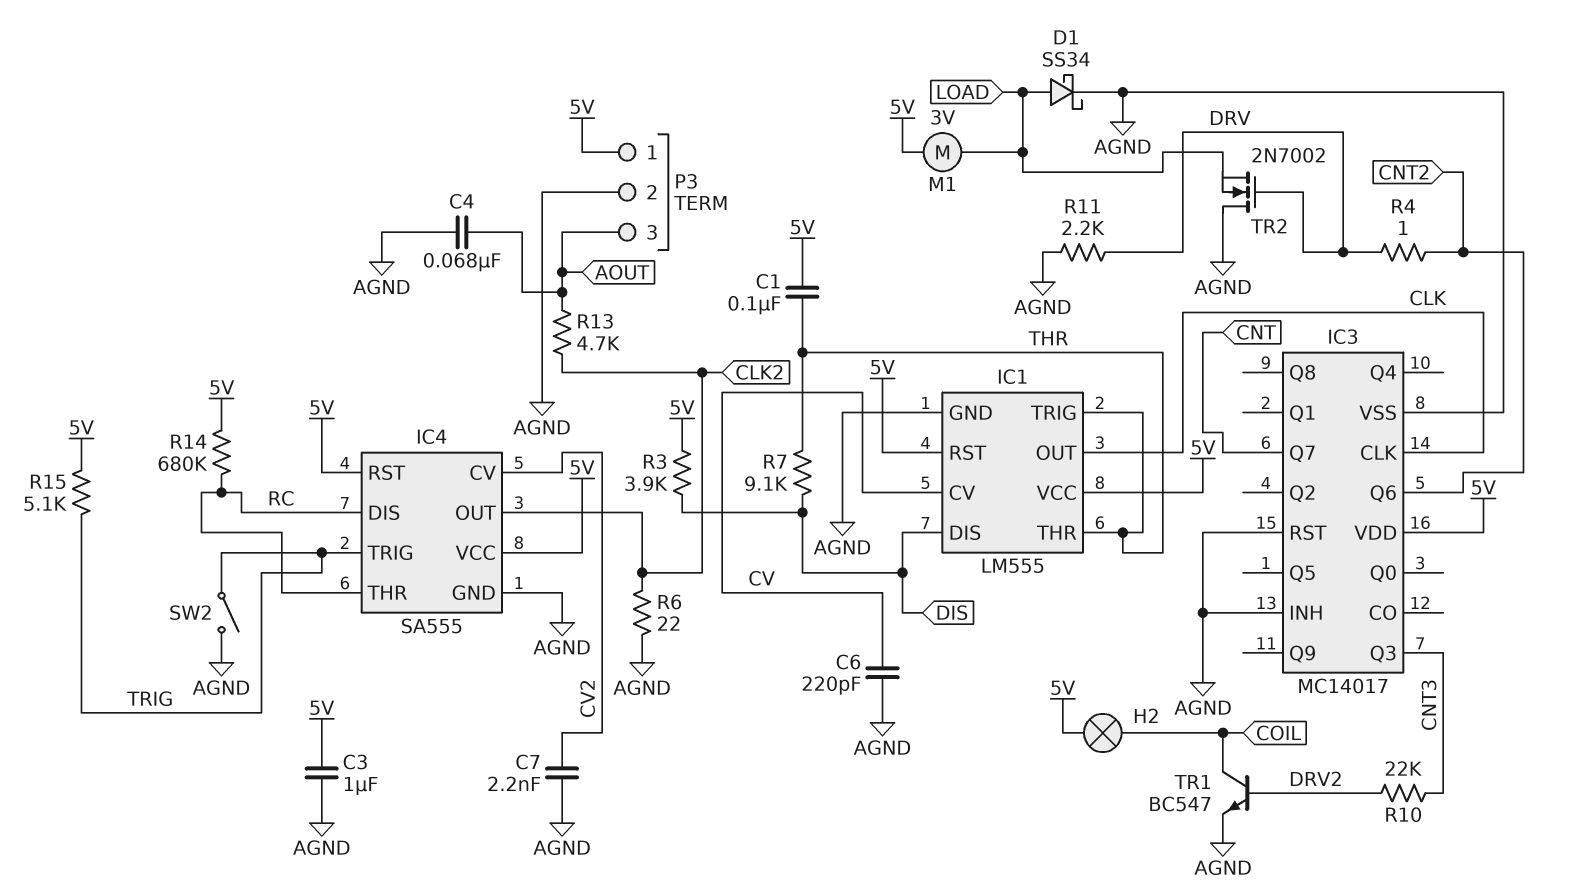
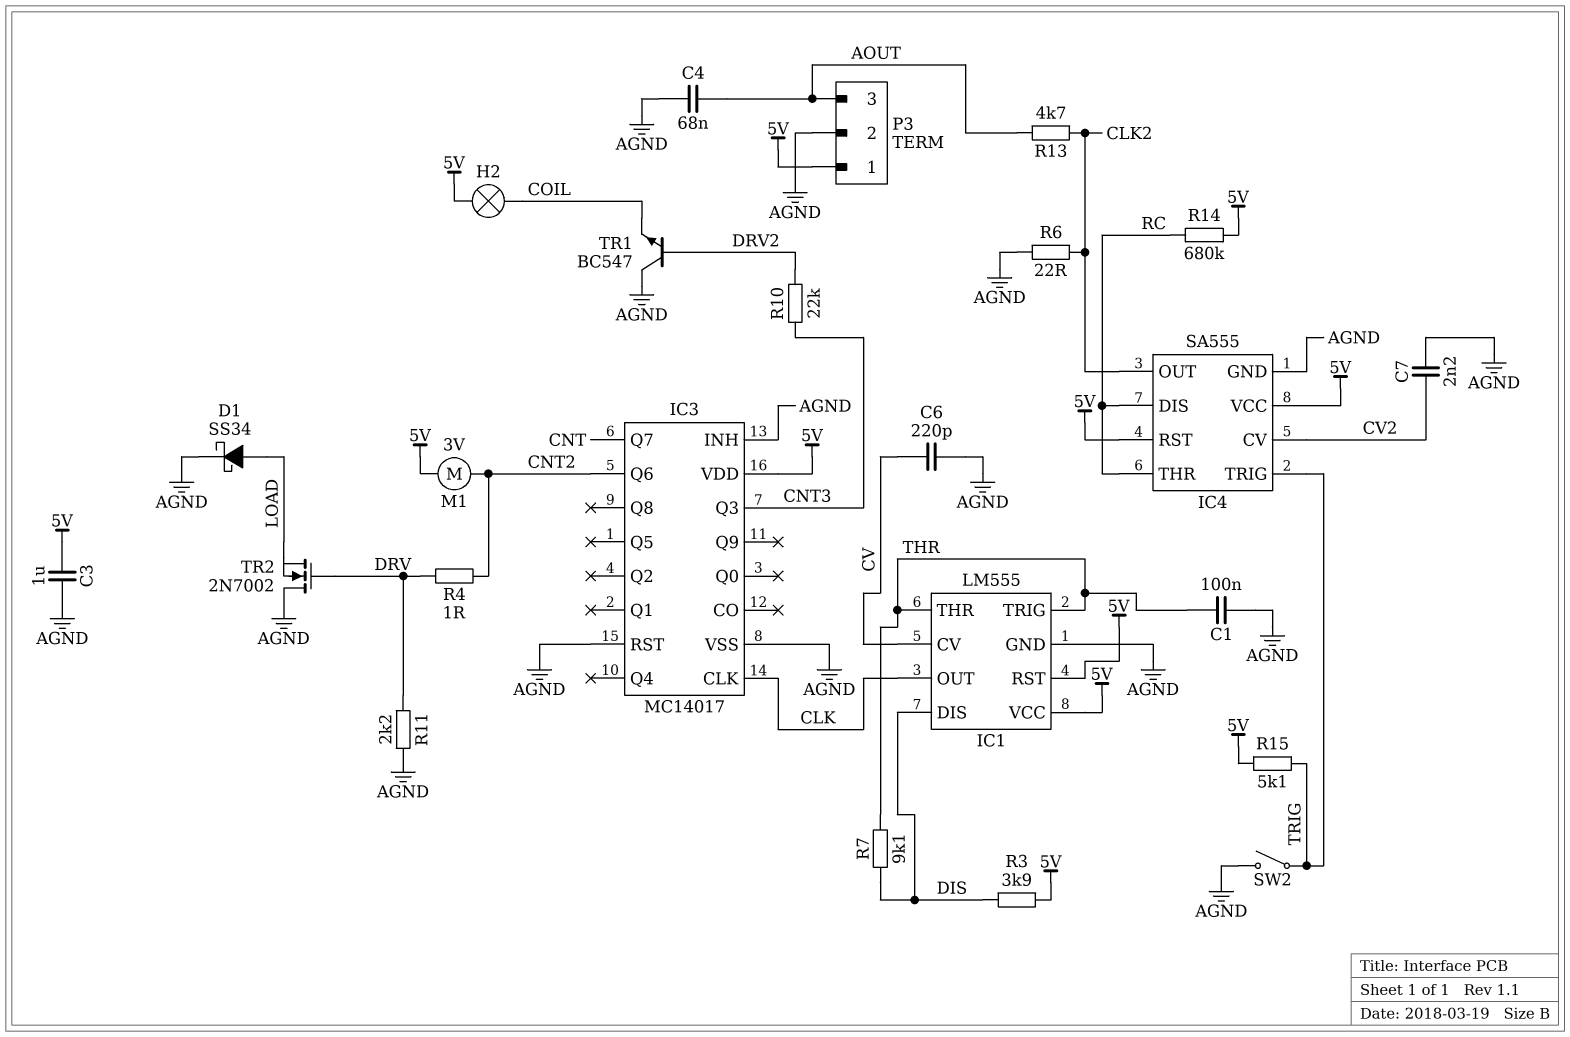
C1: 100nF (5V, THR) -> 100nF (AGND, THR)
M1: motor 3V (5V, LOAD) -> motor 3V (5V, CNT2)
TR1: NPN BC547 (B DRV2, C COIL, E AGND) -> NPN BC547 (B DRV2, C AGND, E COIL)

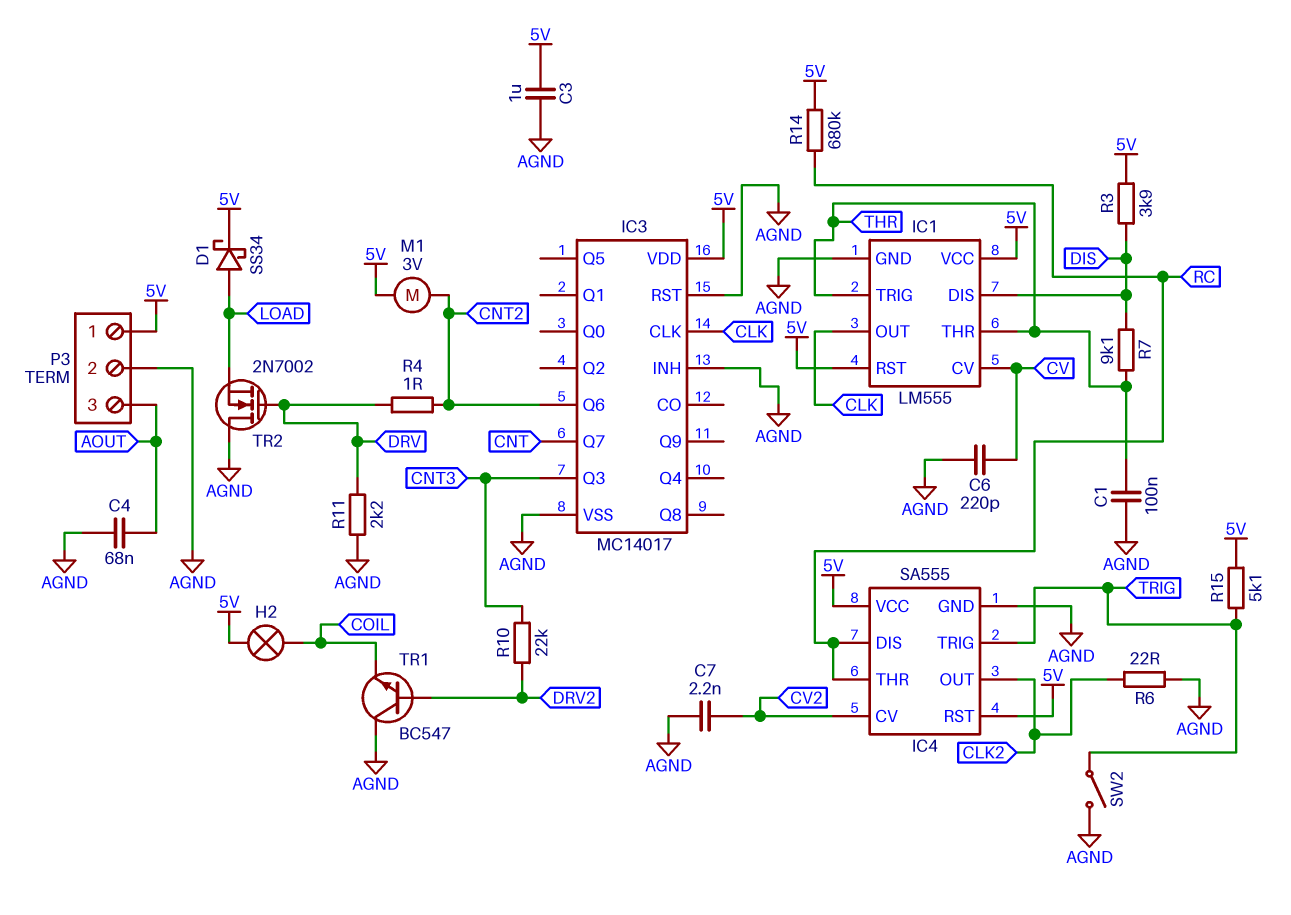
D1: schottky SS34 (A LOAD, K AGND) -> schottky SS34 (A LOAD, K 5V)
R13: 4.7k (AOUT, CLK2) -> none

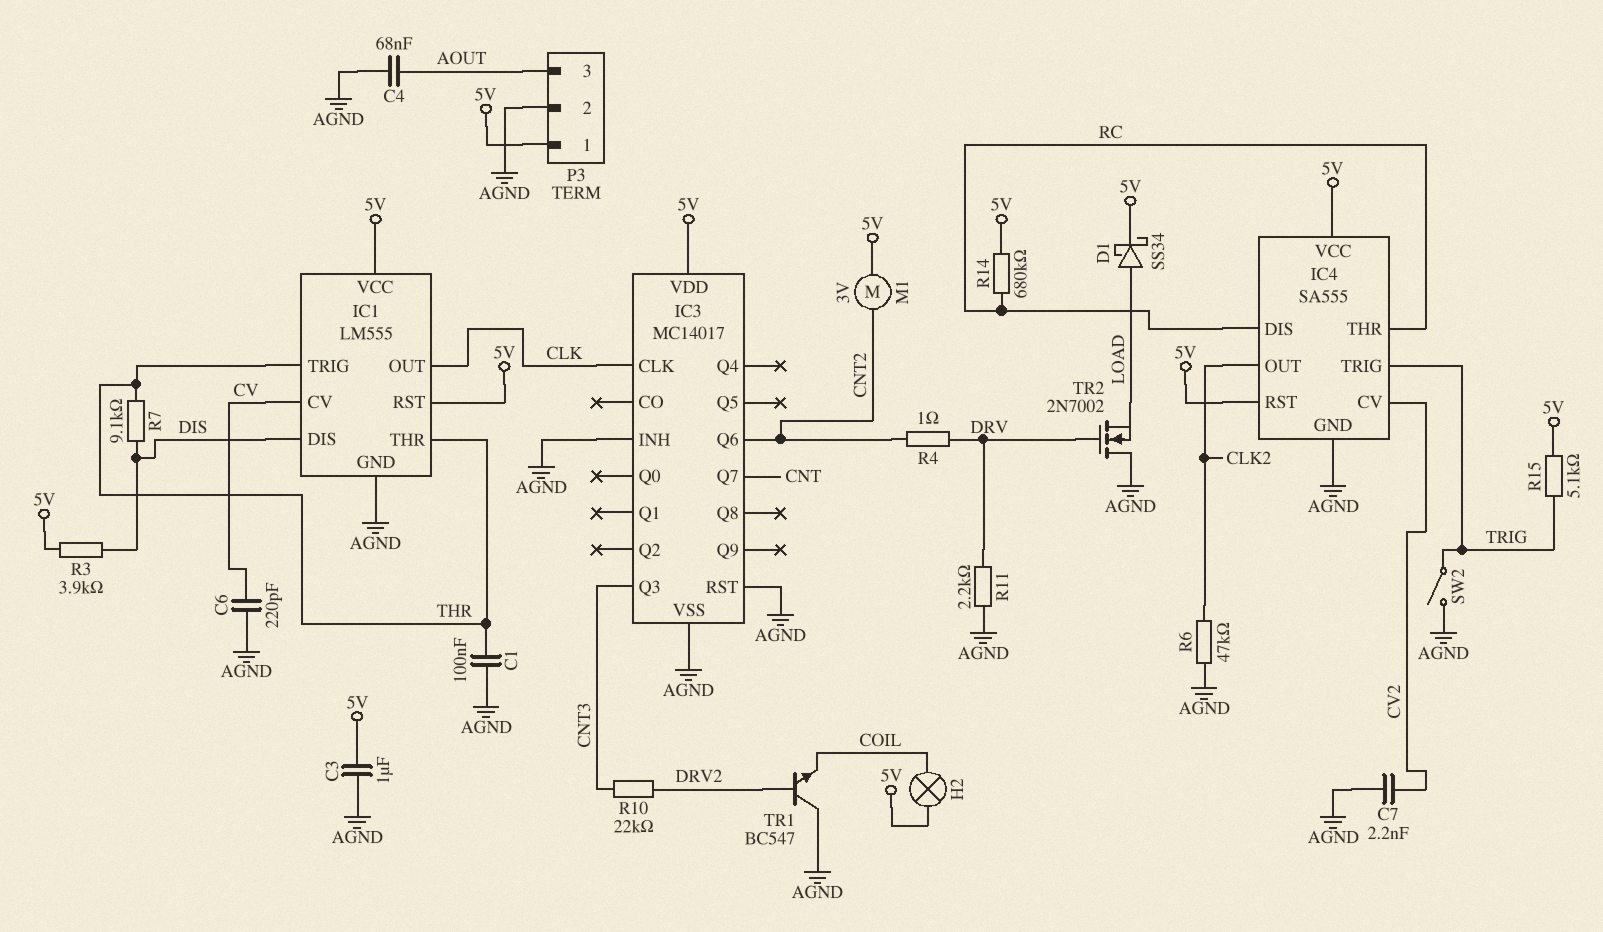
R6: 22 (AGND, CLK2) -> 47k (AGND, CLK2)

